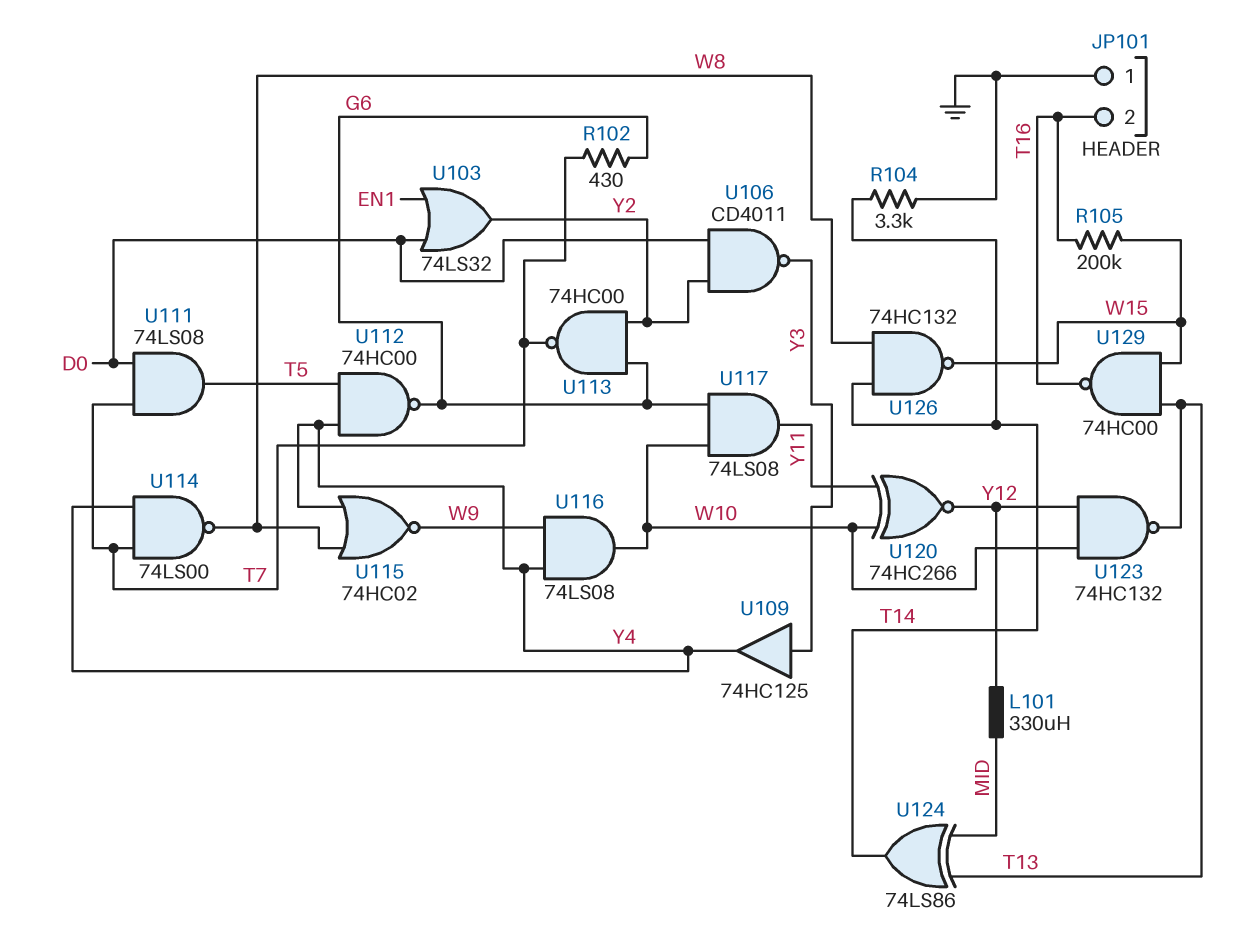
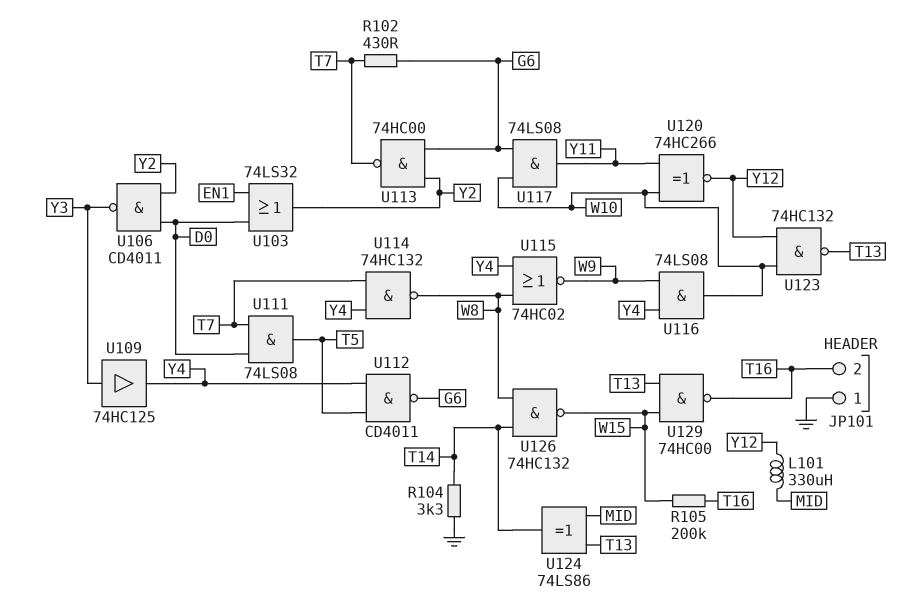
U112: NAND 74HC00 (in T5, in Y4, out G6) -> NAND CD4011 (in T5, in Y4, out G6)
U114: NAND 74LS00 (in T7, in Y4, out W8) -> NAND 74HC132 (in T7, in Y4, out W8)

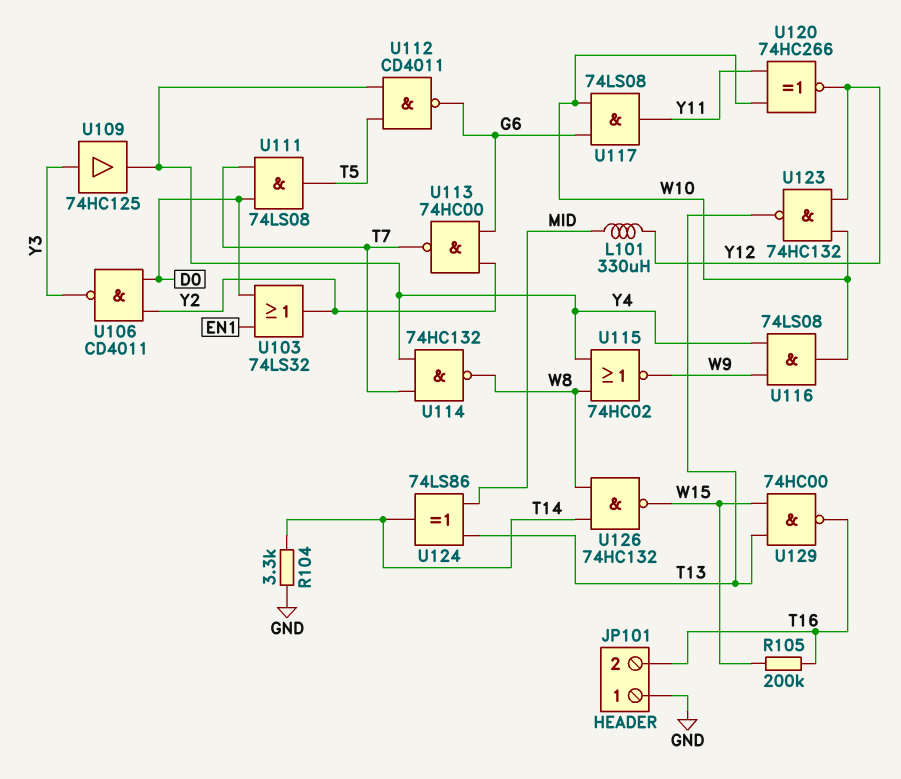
R102: 430 (G6, T7) -> none

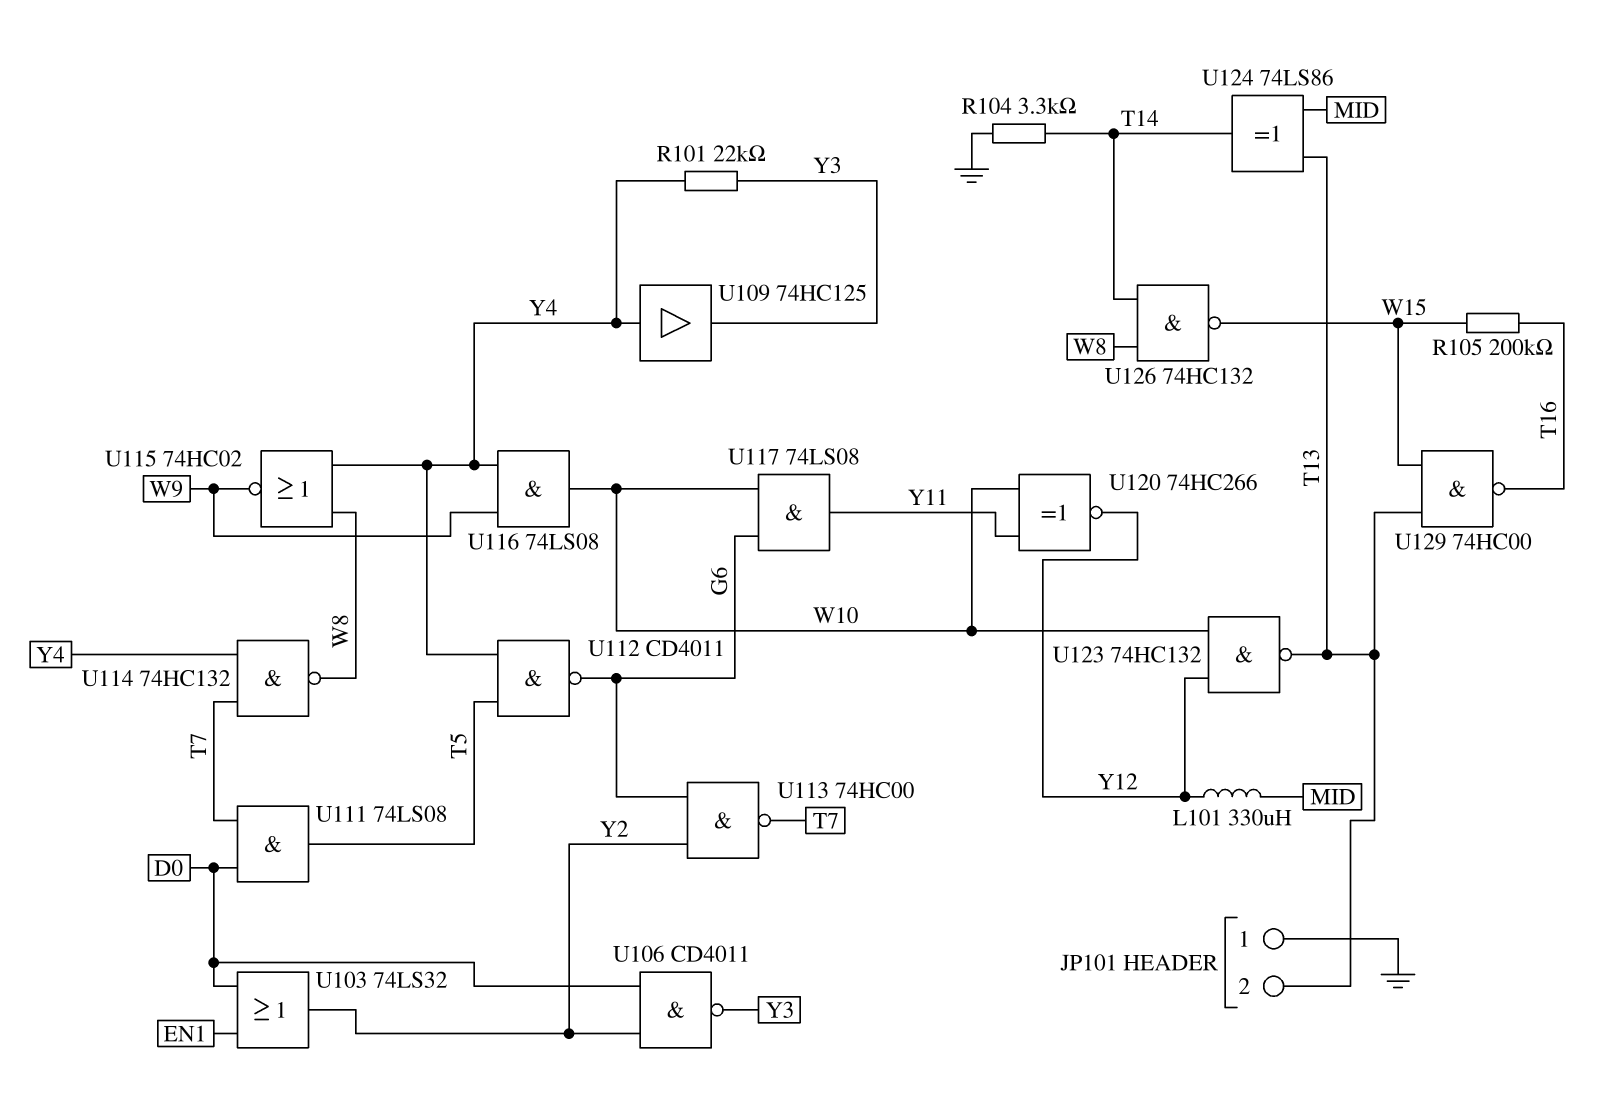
JP101 pin 2: T16 -> T13
R101: none -> 22k (Y3, Y4)
U109: buffer 74HC125 (in Y3, out Y4) -> buffer 74HC125 (in Y4, out Y3)

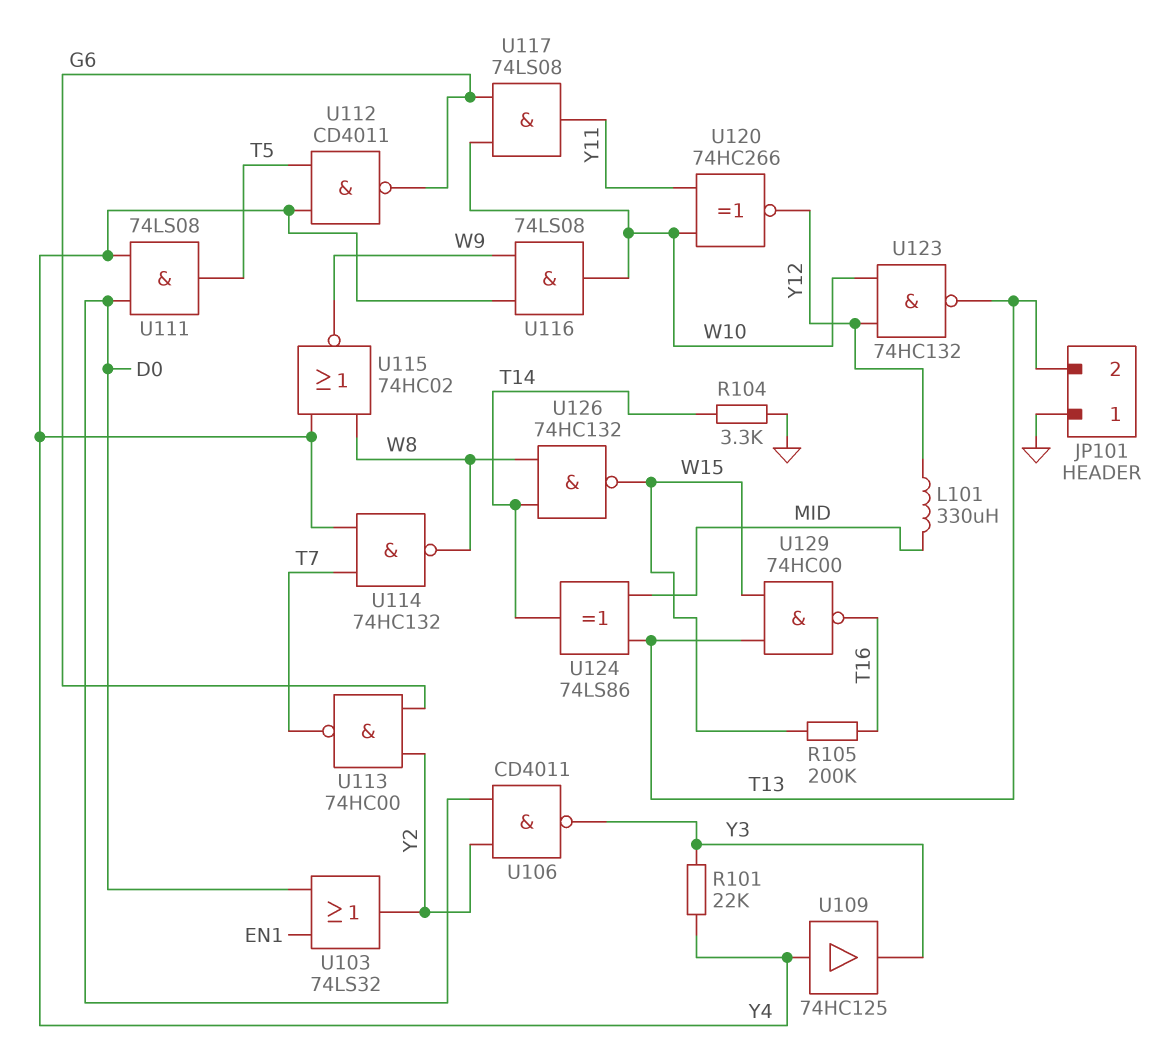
U111: AND 74LS08 (in D0, in T7, out T5) -> AND 74LS08 (in D0, in Y4, out T5)

